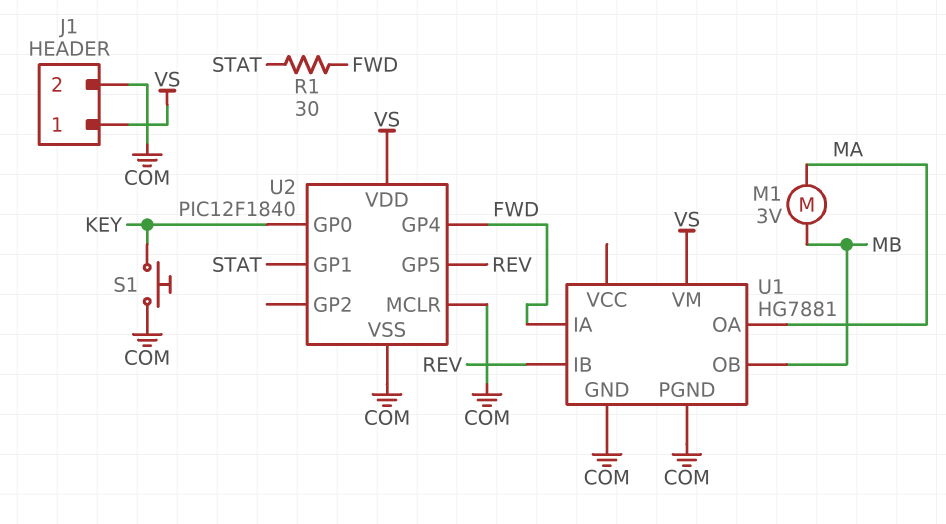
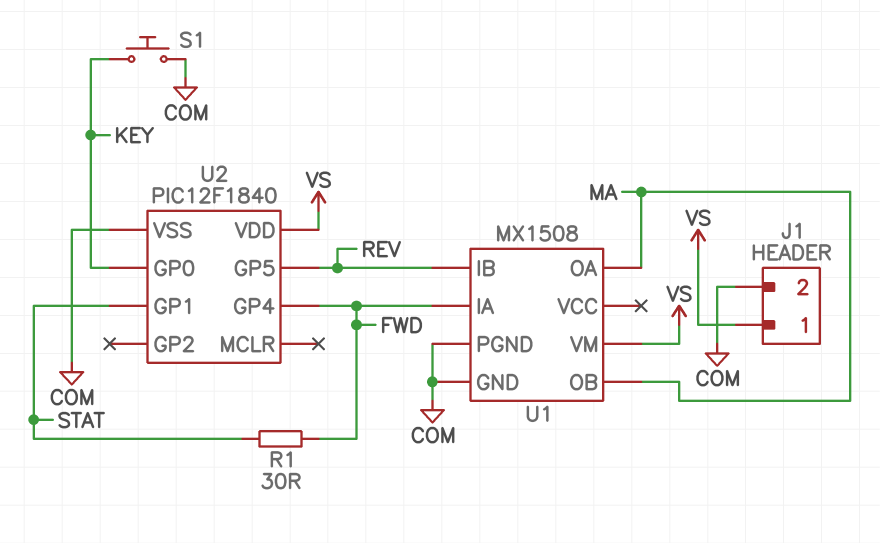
M1: motor 3V (MA, MB) -> none
U1: HG7881 -> MX1508
U1 pin OB: MB -> MA
U2 pin MCLR: COM -> none

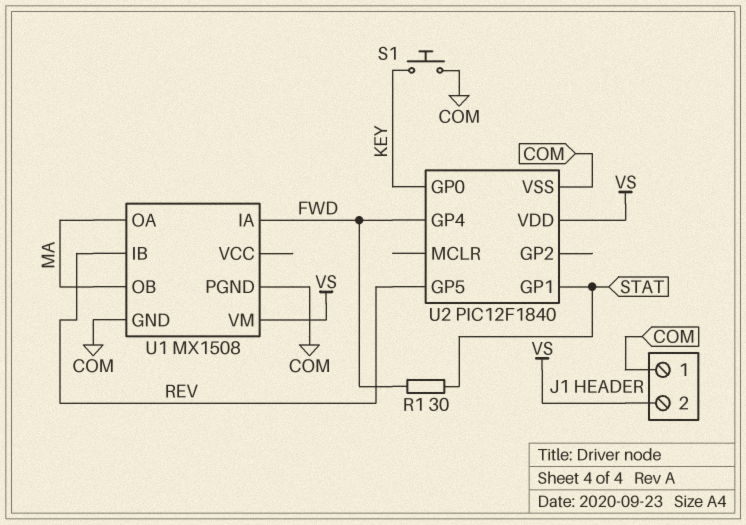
J1 pin 1: VS -> COM
J1 pin 2: COM -> VS

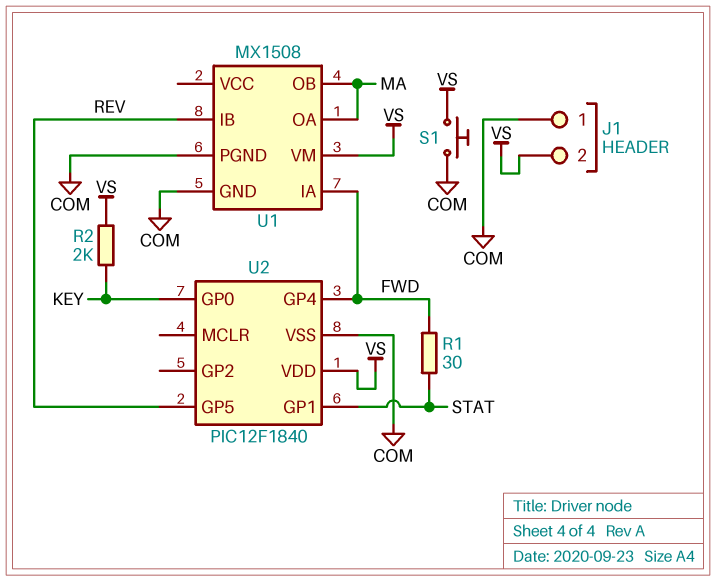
R2: none -> 2k (KEY, VS)
S1: button (COM, KEY) -> button (COM, VS)

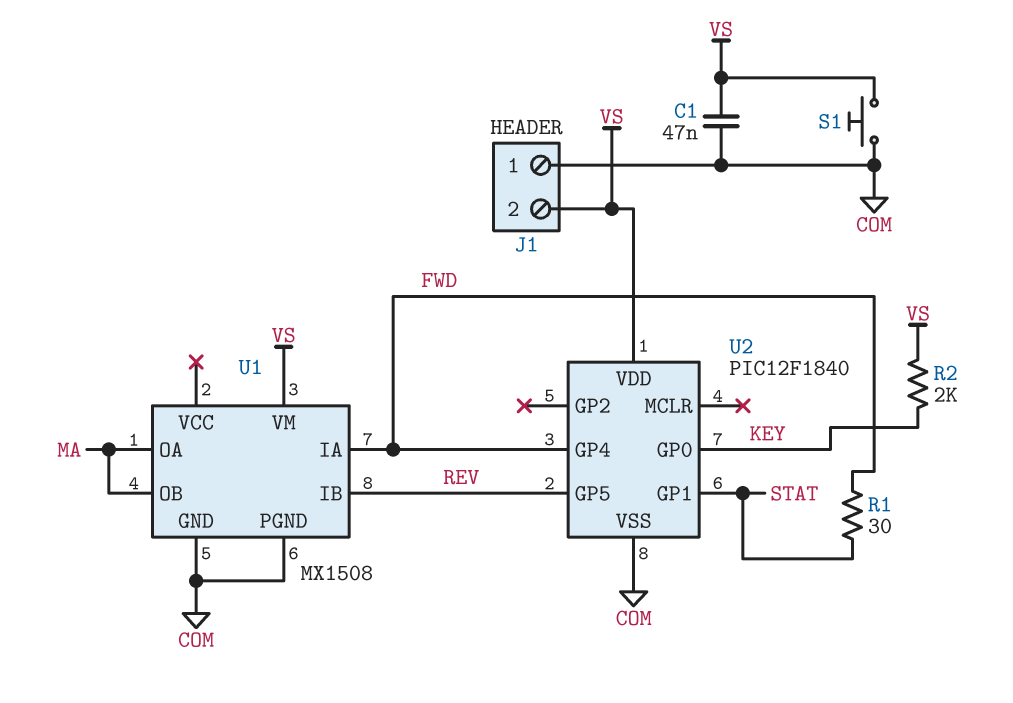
C1: none -> 47nF (COM, VS)

